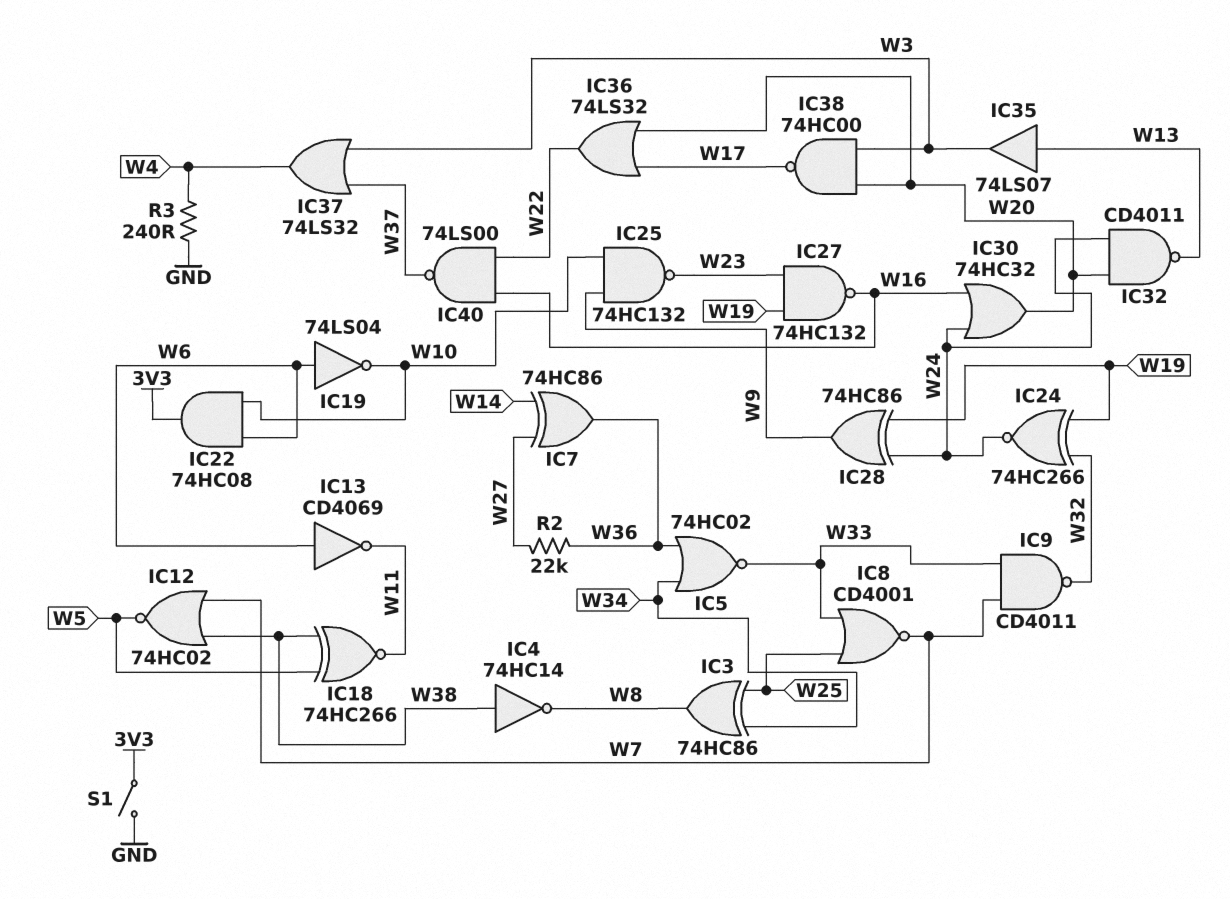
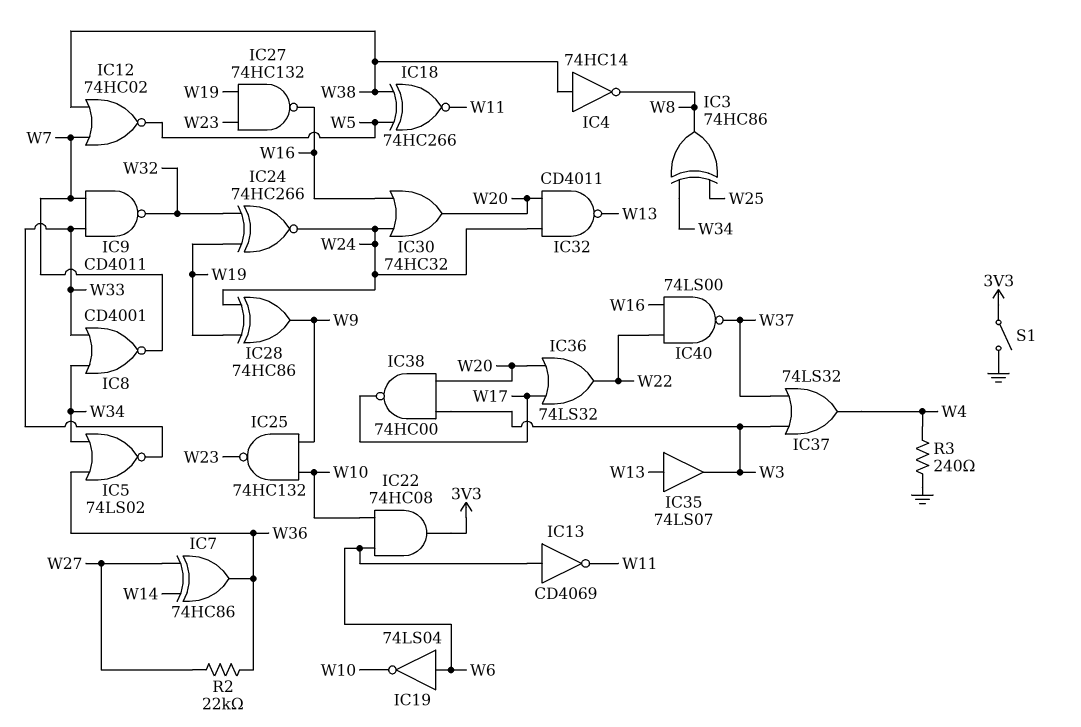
IC5: NOR 74HC02 (in W34, in W36, out W33) -> NOR 74LS02 (in W34, in W36, out W33)
IC8: NOR CD4001 (in W25, in W33, out W7) -> NOR CD4001 (in W33, in W34, out W7)

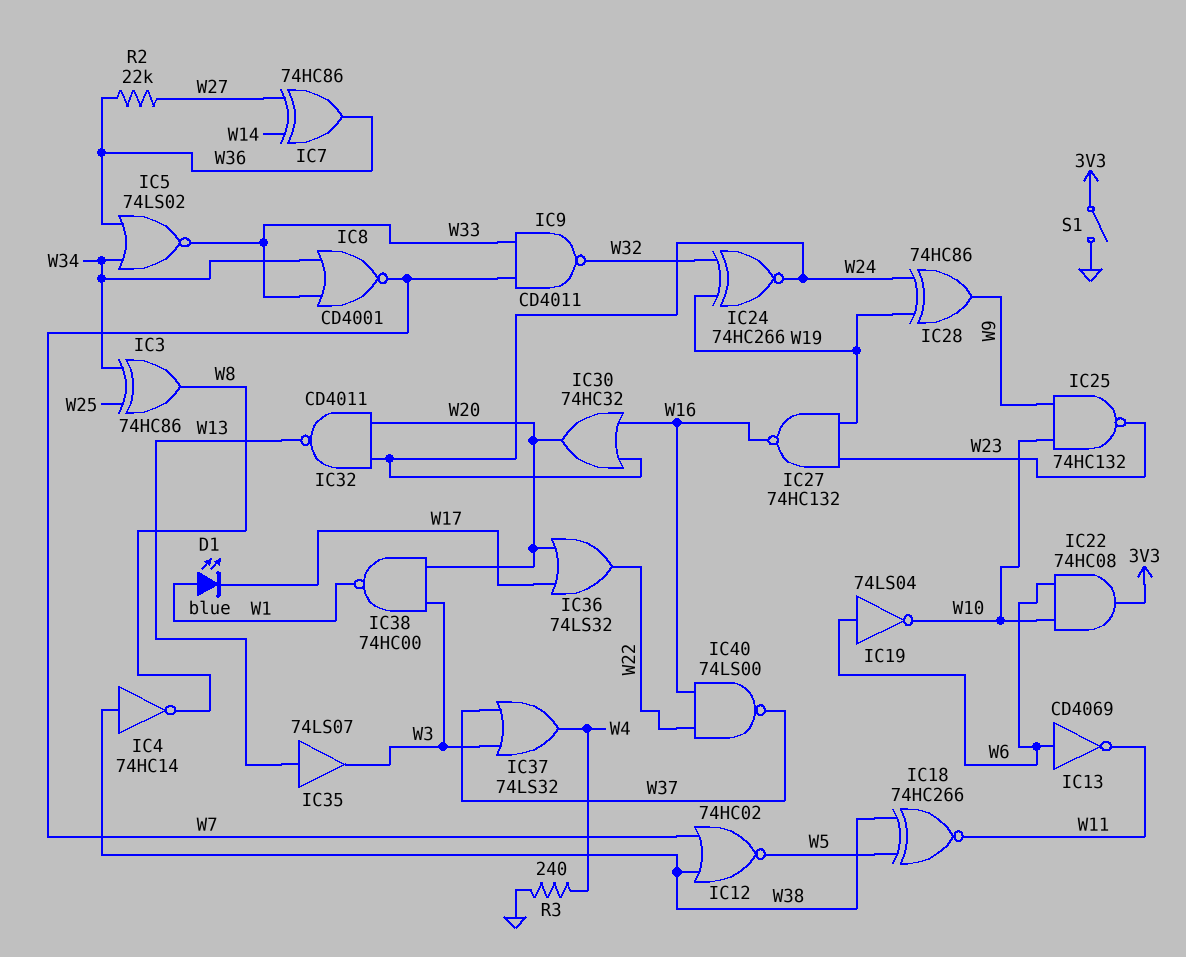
D1: none -> LED blue (A W1, K W17)
IC38: NAND 74HC00 (in W3, in W20, out W17) -> NAND 74HC00 (in W3, in W20, out W1)

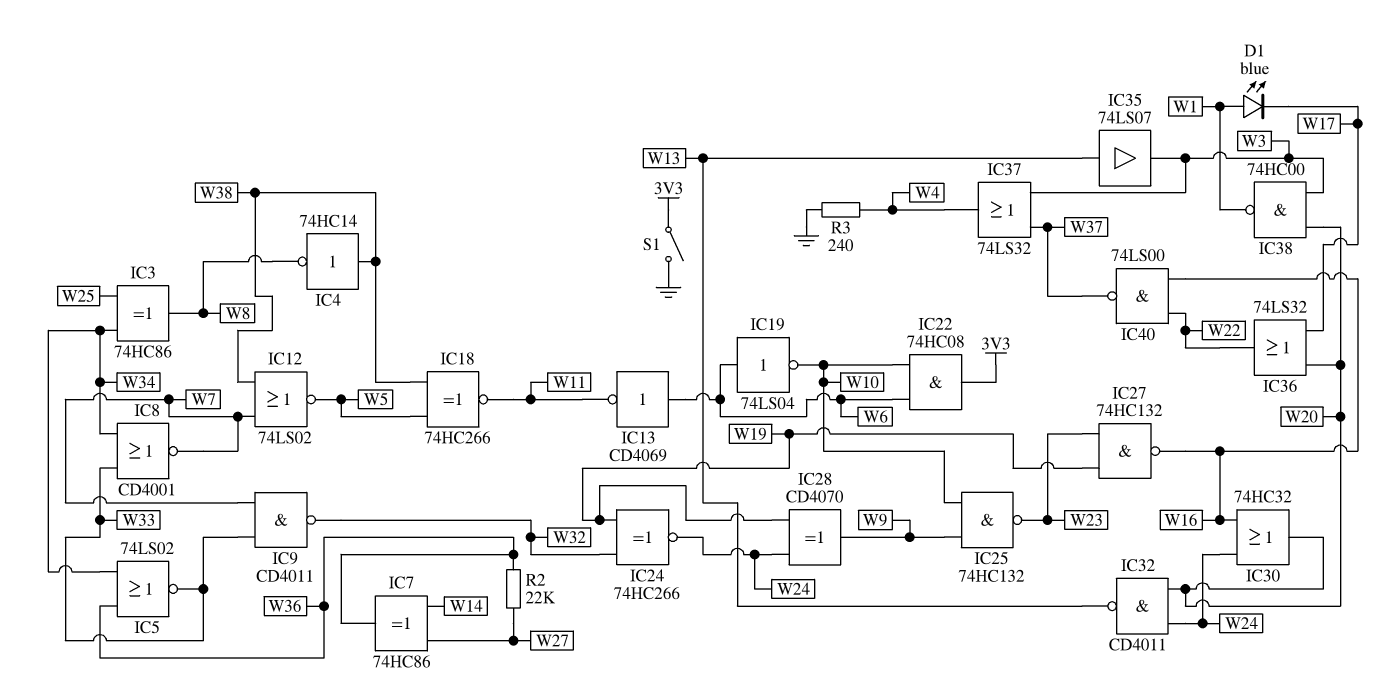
IC12: NOR 74HC02 (in W7, in W38, out W5) -> NOR 74LS02 (in W7, in W38, out W5)
IC28: XOR 74HC86 (in W19, in W24, out W9) -> XOR CD4070 (in W19, in W24, out W9)

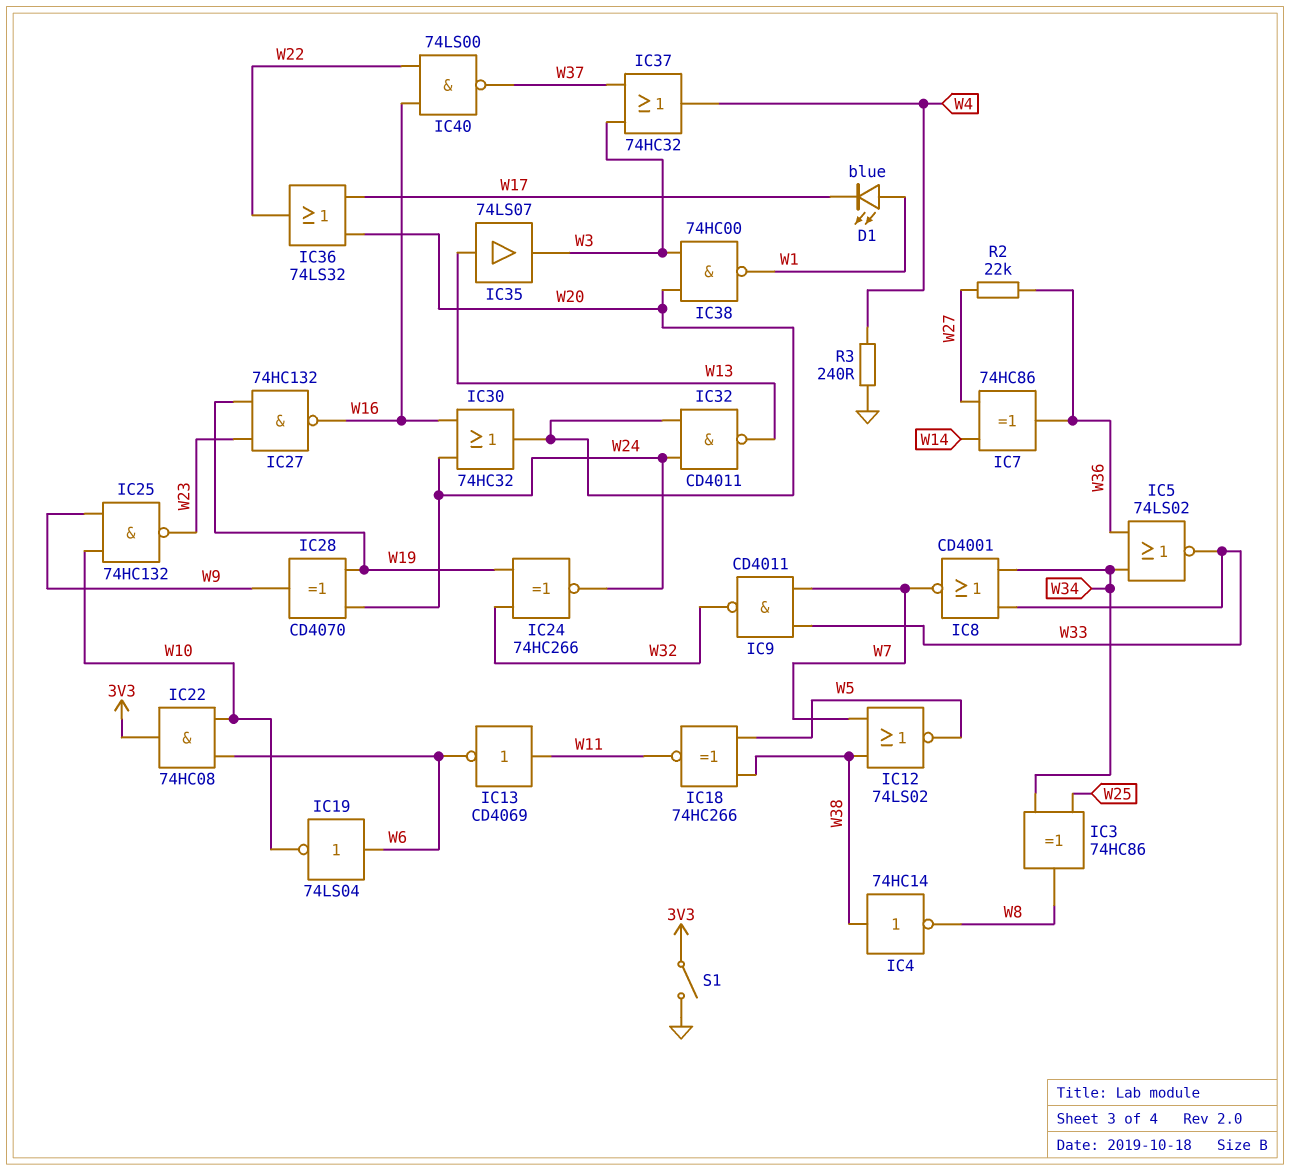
IC13: NOT CD4069 (in W6, out W11) -> NOT CD4069 (in W11, out W6)
IC37: OR 74LS32 (in W3, in W37, out W4) -> OR 74HC32 (in W3, in W37, out W4)

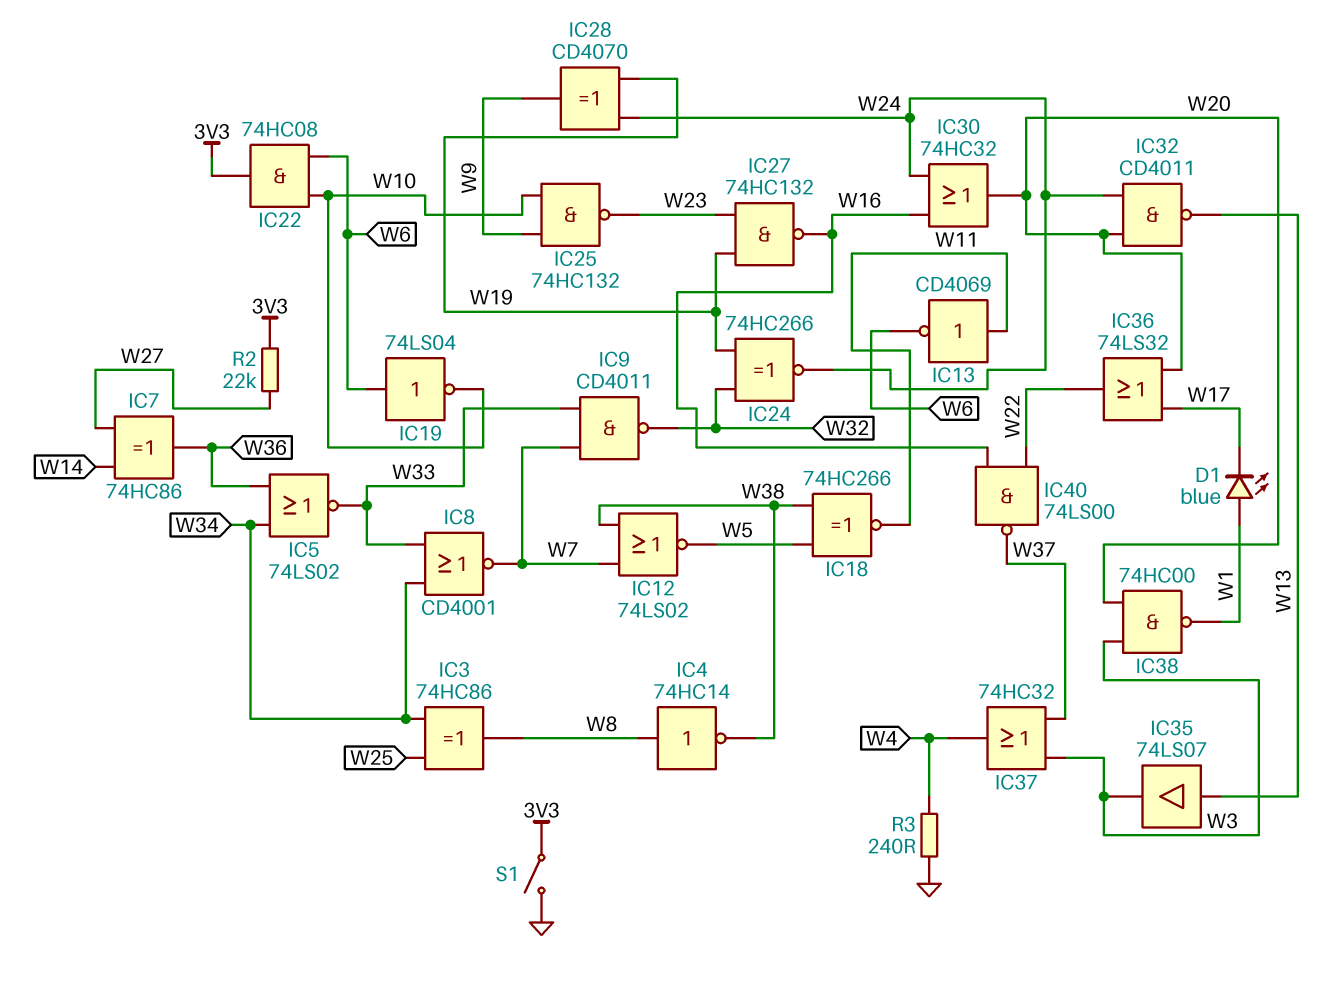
IC4: NOT 74HC14 (in W38, out W8) -> NOT 74HC14 (in W8, out W38)
R2: 22k (W27, W36) -> 22k (3V3, W27)

